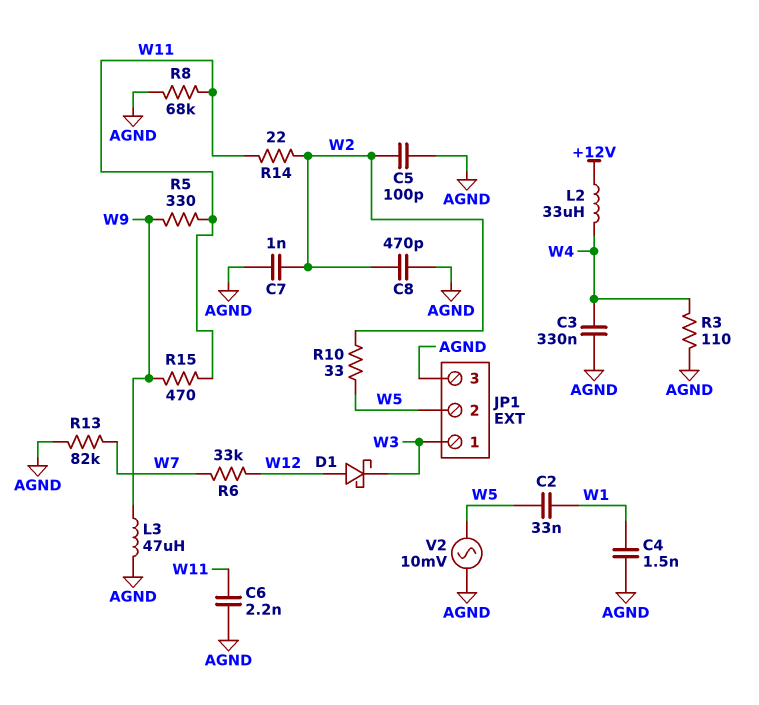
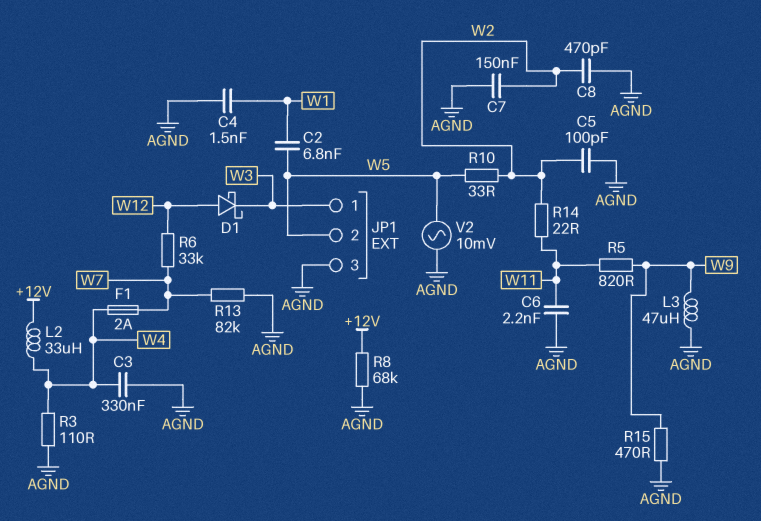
C2: 33nF (W1, W5) -> 6.8nF (W1, W5)
C7: 1nF (AGND, W2) -> 150nF (AGND, W2)
F1: none -> 2A (W4, W7)
R5: 330 (W9, W11) -> 820 (W9, W11)
R8: 68k (AGND, W11) -> 68k (+12V, AGND)
R15: 470 (W9, W11) -> 470 (AGND, W9)

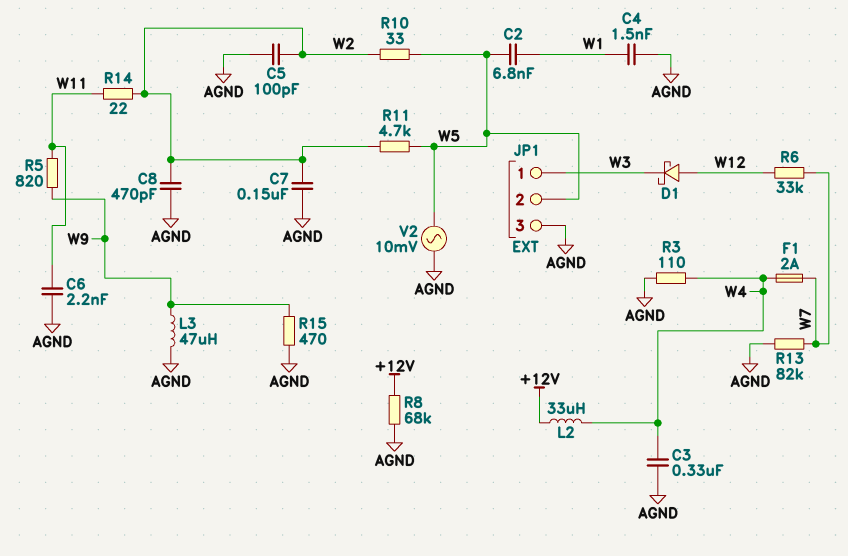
R11: none -> 4.7k (W2, W5)

